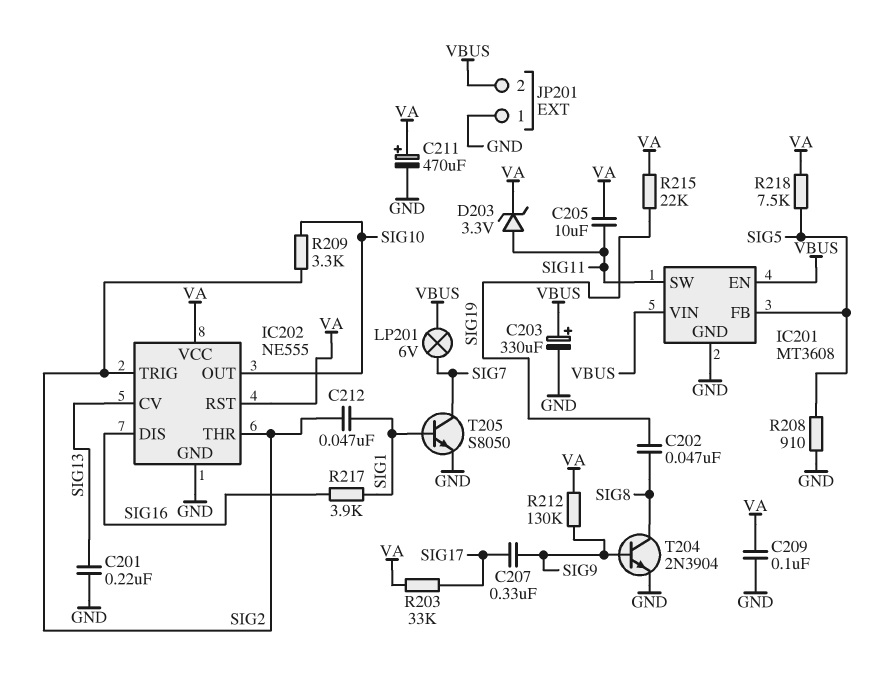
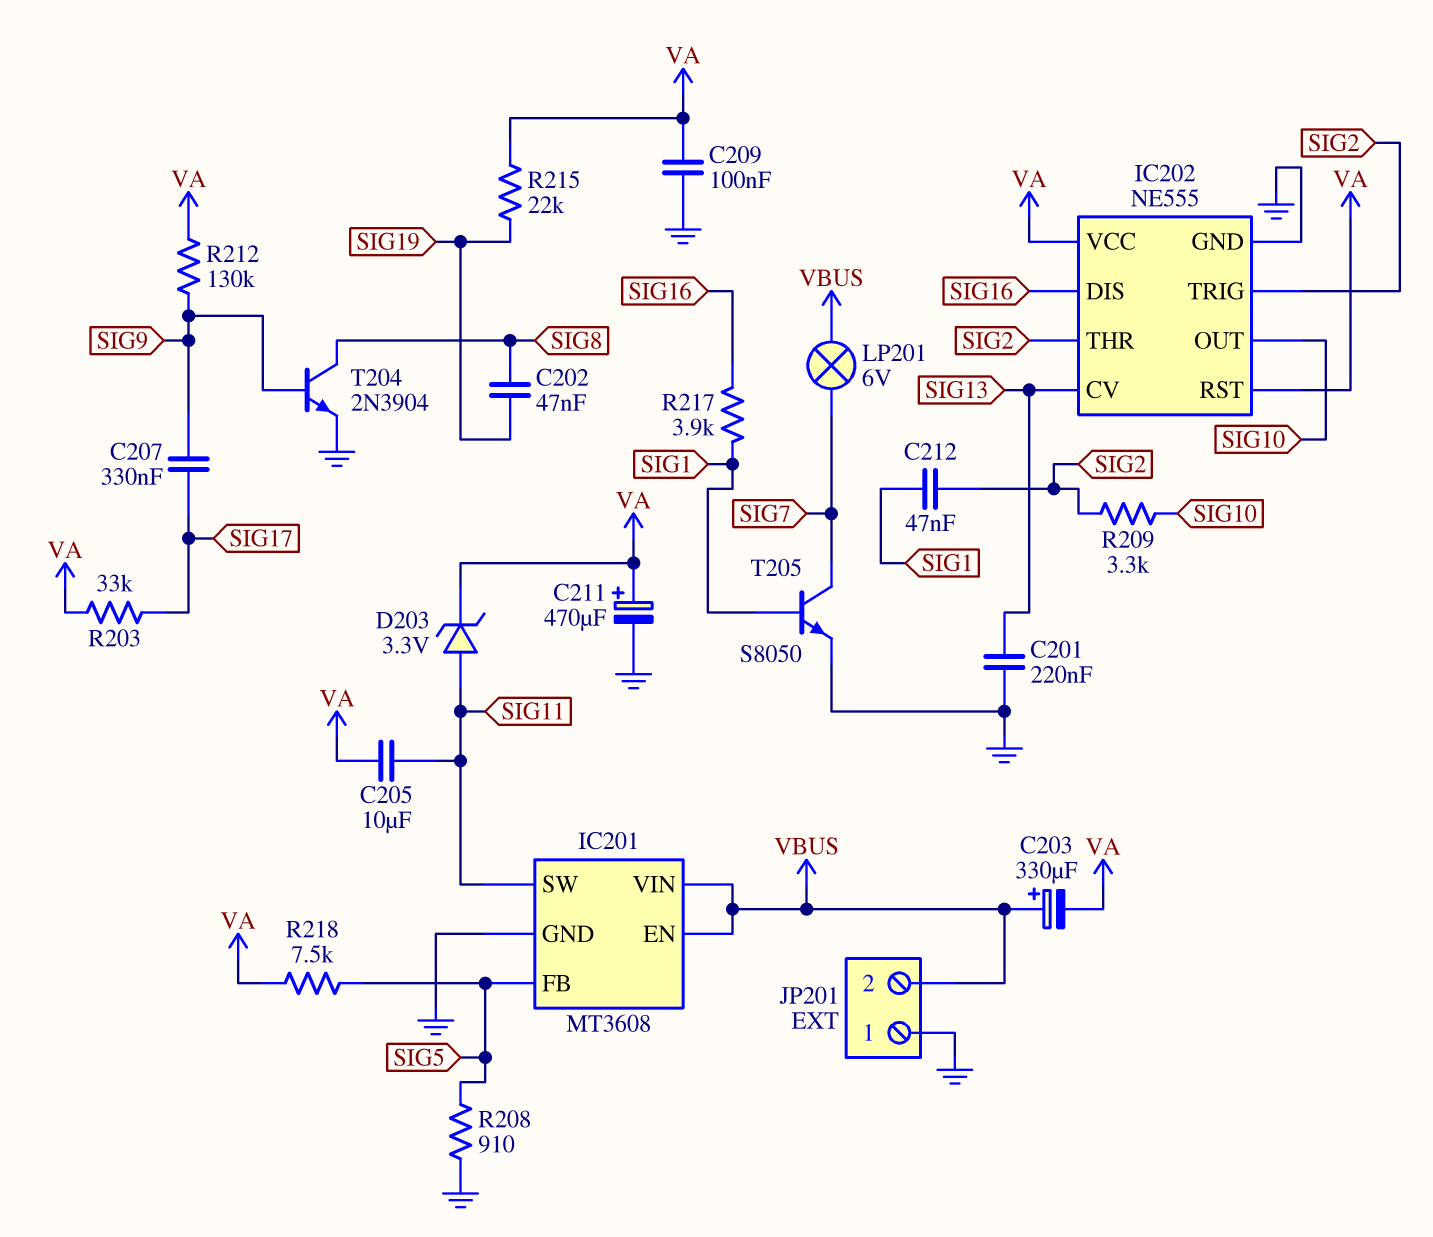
C203: 330uF (plus VBUS, minus GND) -> 330uF (plus VBUS, minus VA)

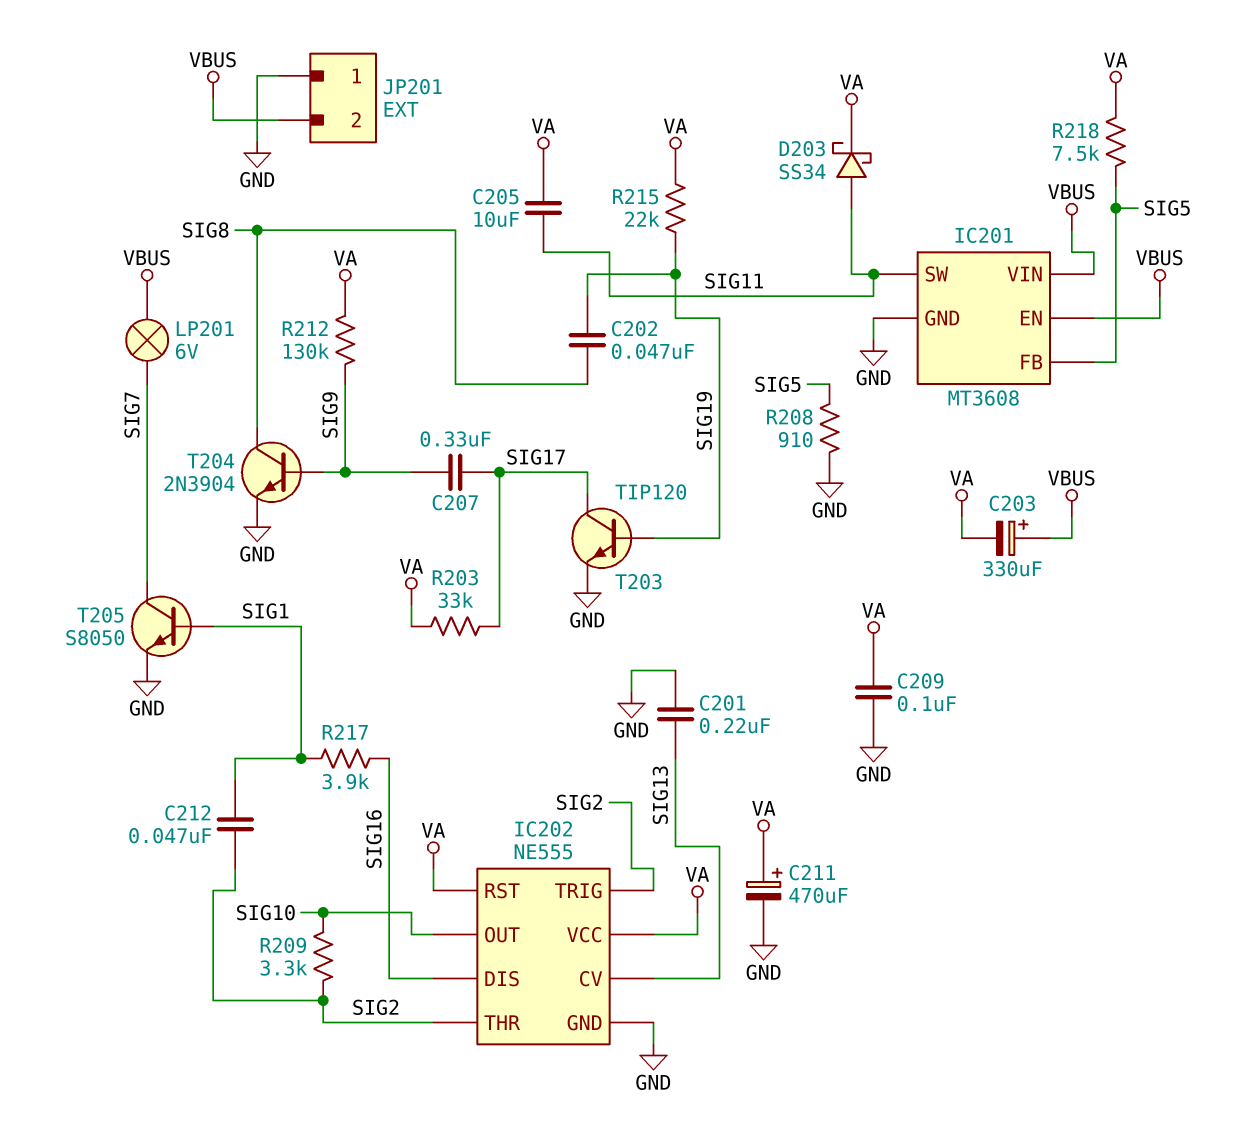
D203: zener 3.3V (A SIG11, K VA) -> schottky SS34 (A SIG11, K VA)
T203: none -> NPN TIP120 (B SIG19, C SIG17, E GND)

